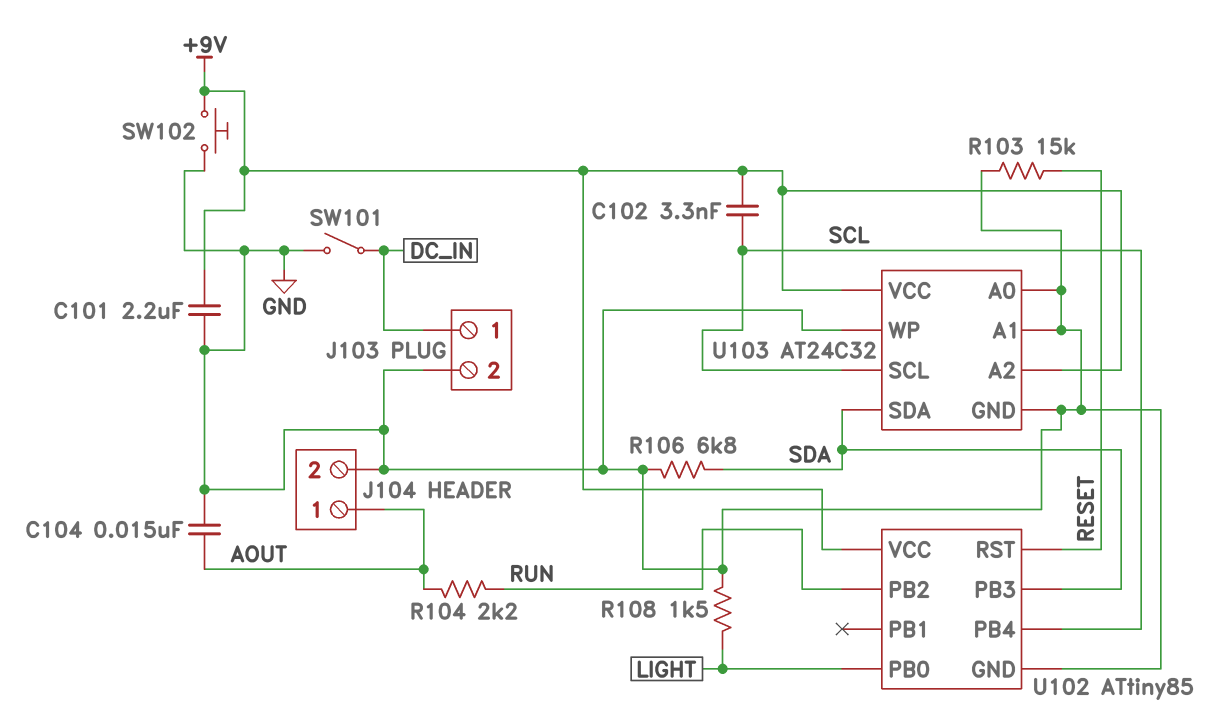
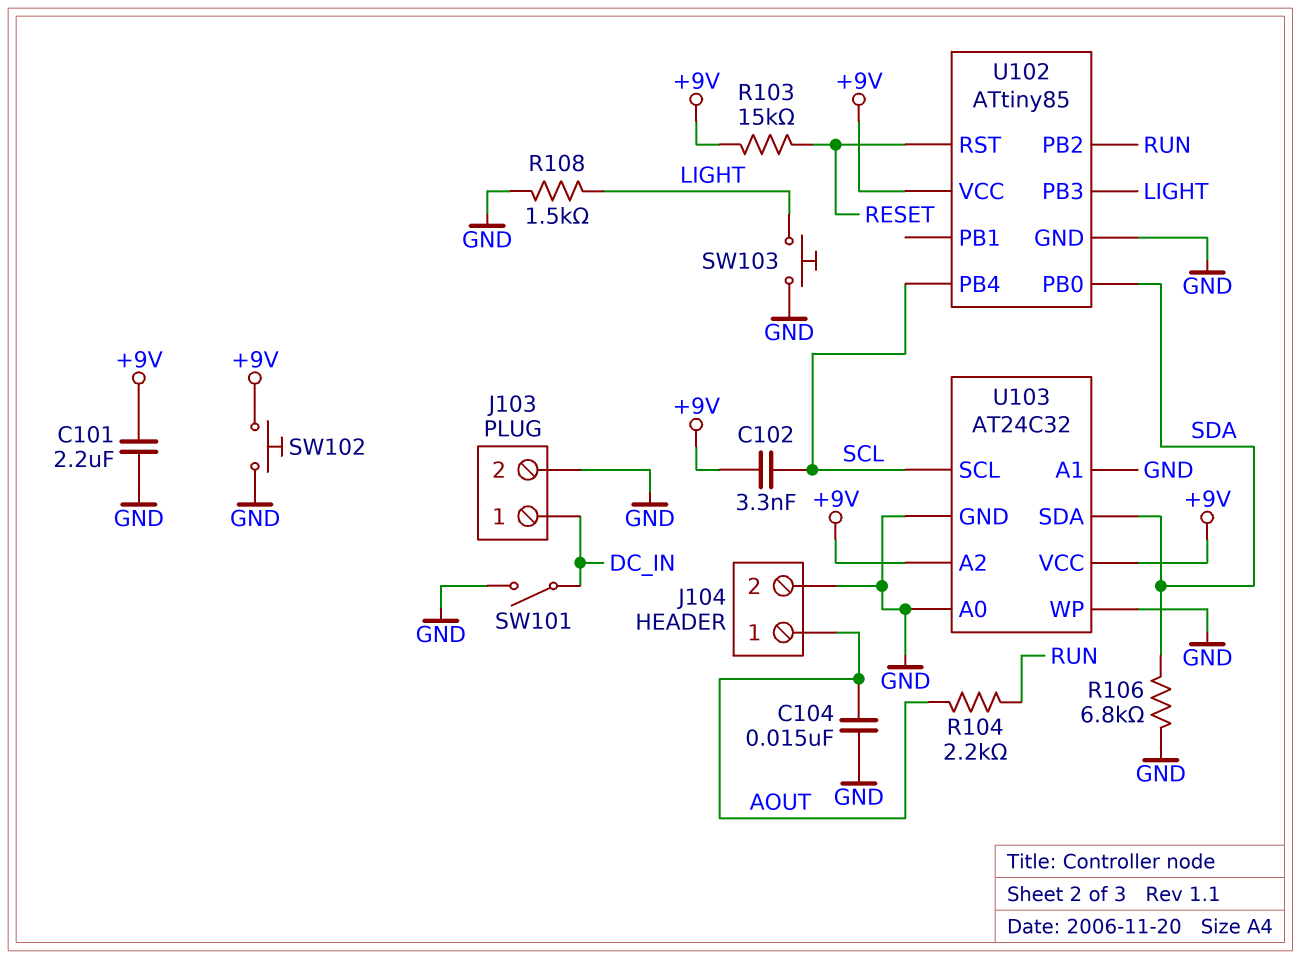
R103: 15k (GND, RESET) -> 15k (+9V, RESET)
SW103: none -> button (GND, LIGHT)
U102 pin PB0: LIGHT -> SDA
U102 pin PB3: SDA -> LIGHT

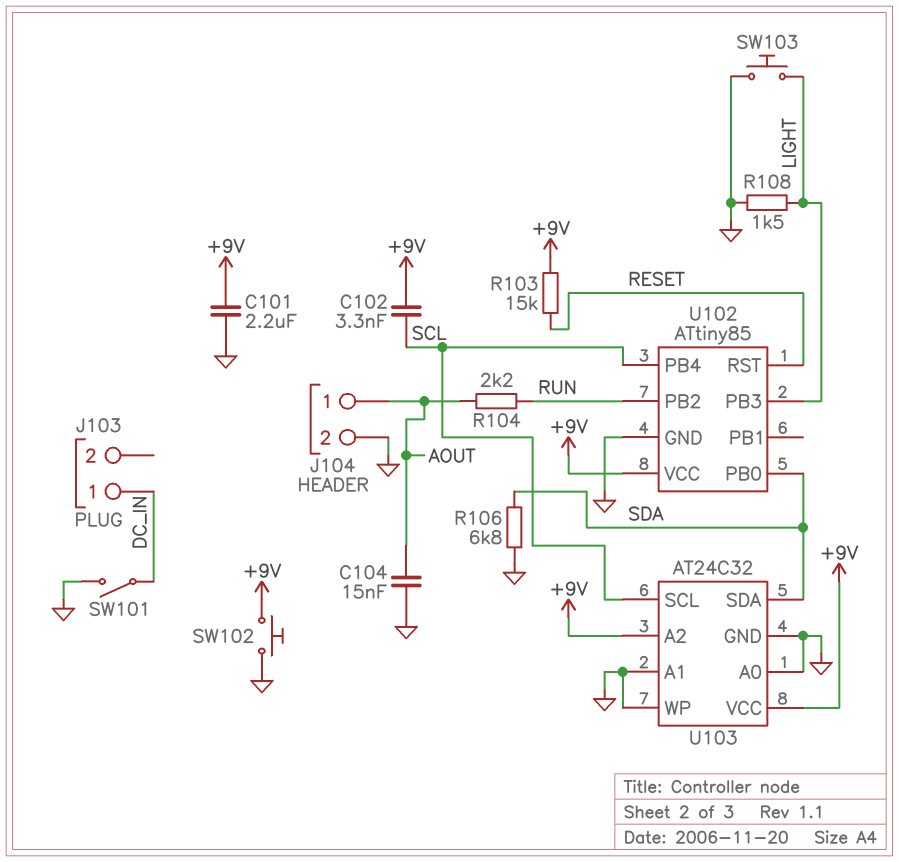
J103 pin 2: GND -> none

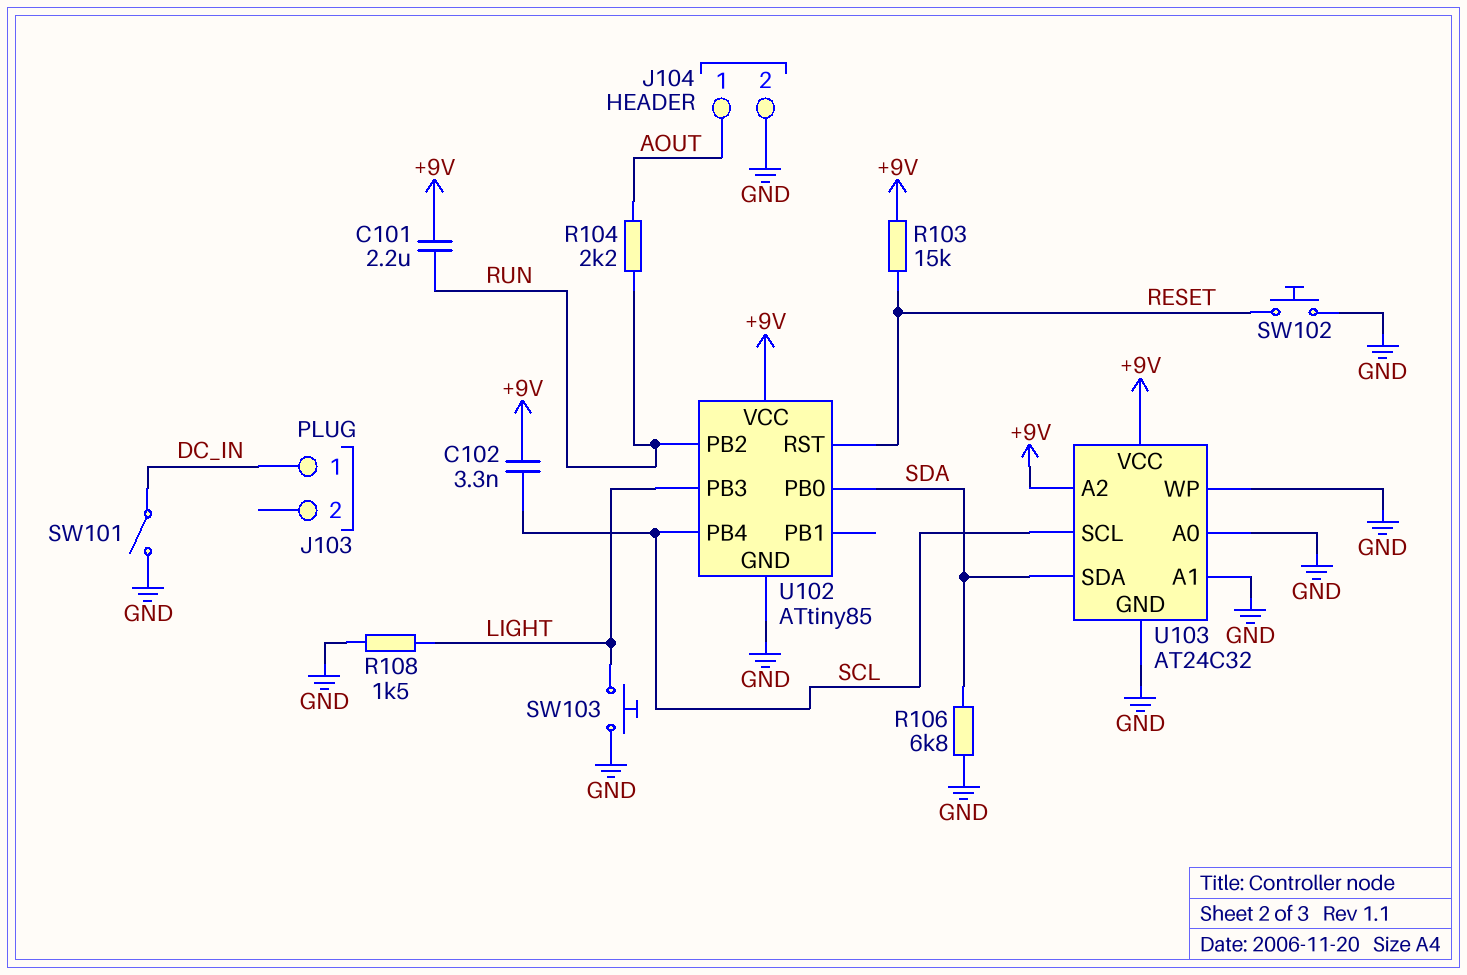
C101: 2.2uF (+9V, GND) -> 2.2uF (+9V, RUN)
C104: 15nF (AOUT, GND) -> none
SW102: button (+9V, GND) -> button (GND, RESET)

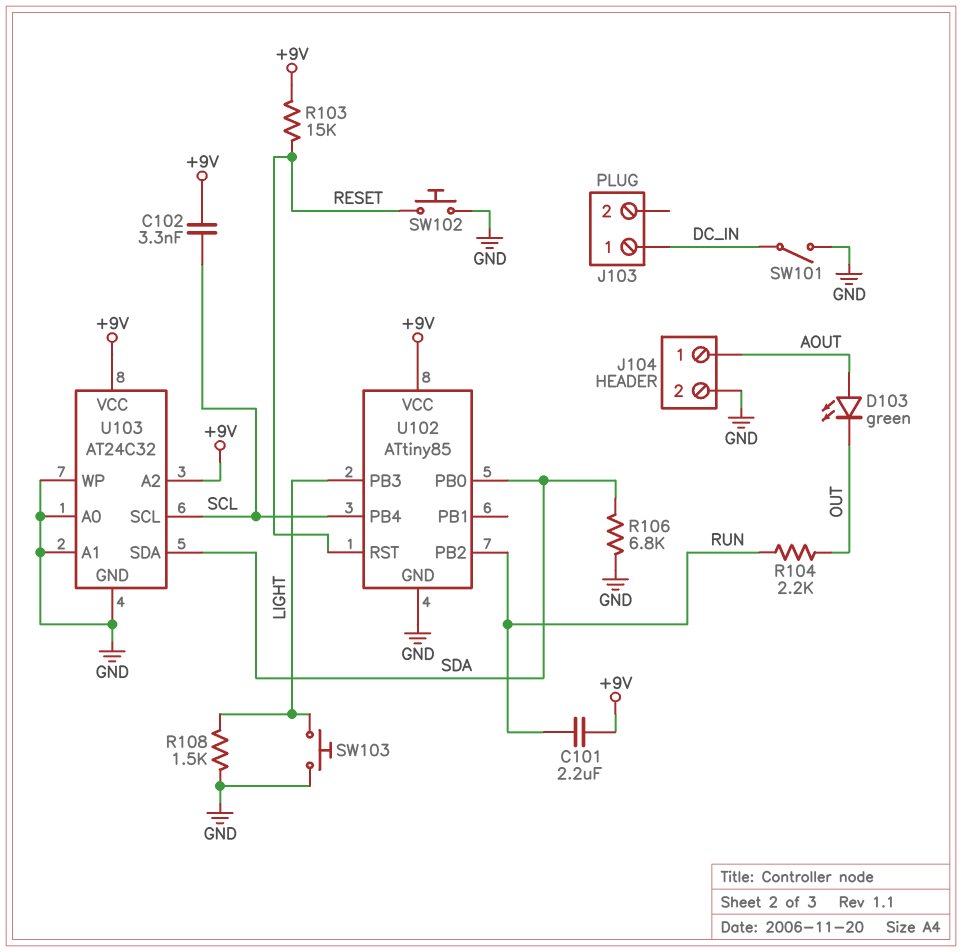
D103: none -> LED green (A AOUT, K OUT)
R104: 2.2k (AOUT, RUN) -> 2.2k (OUT, RUN)

